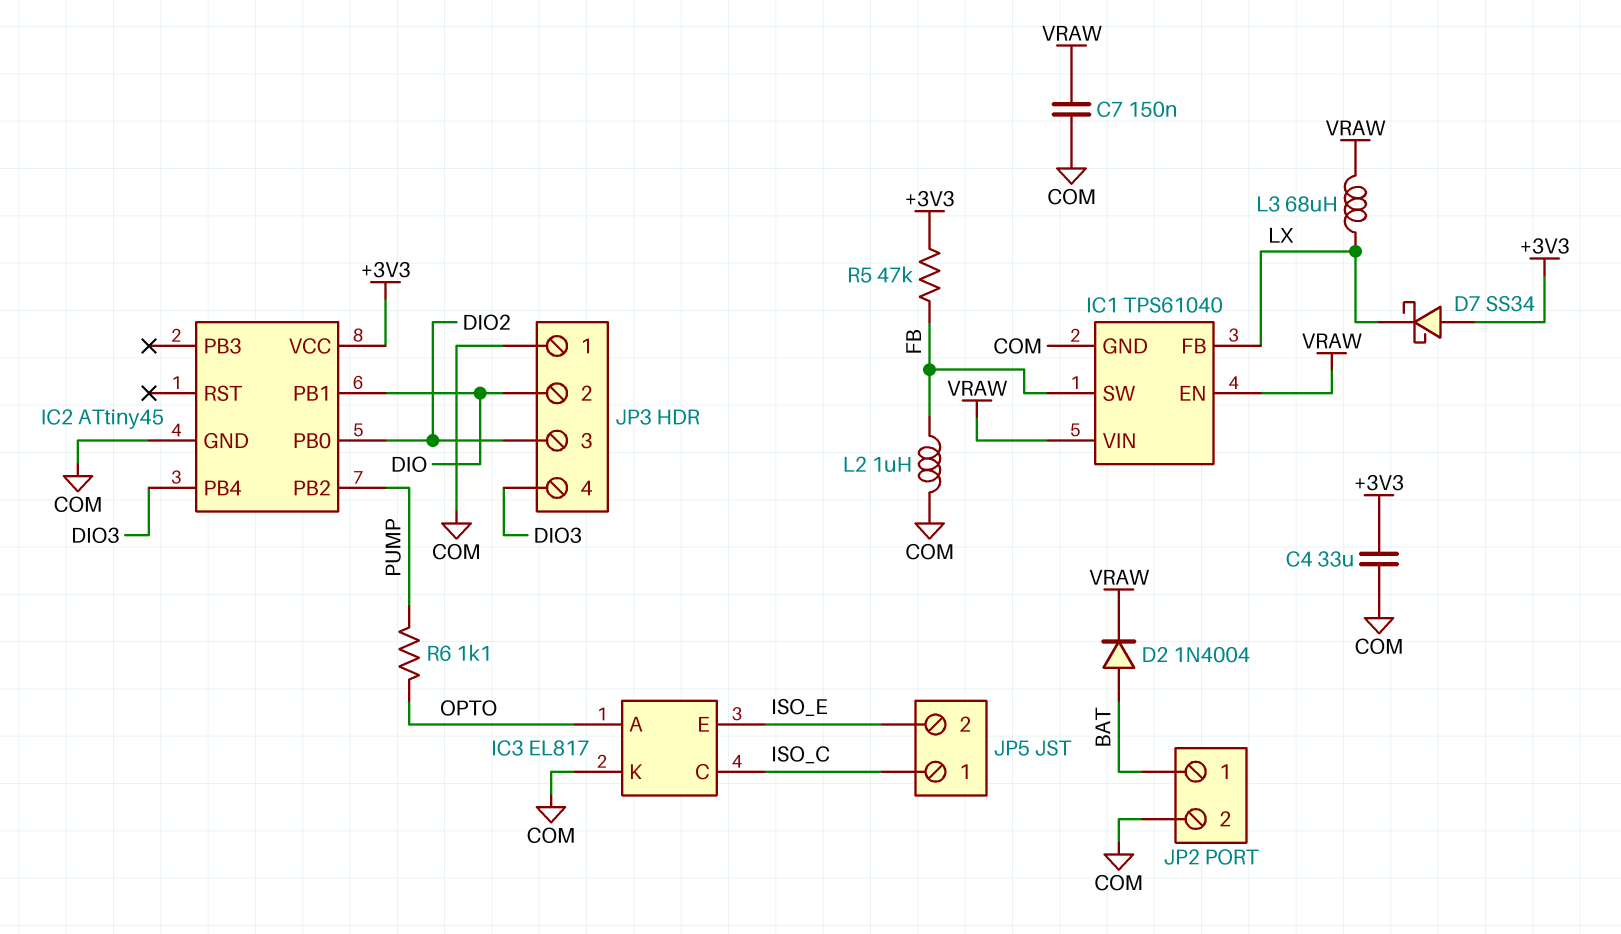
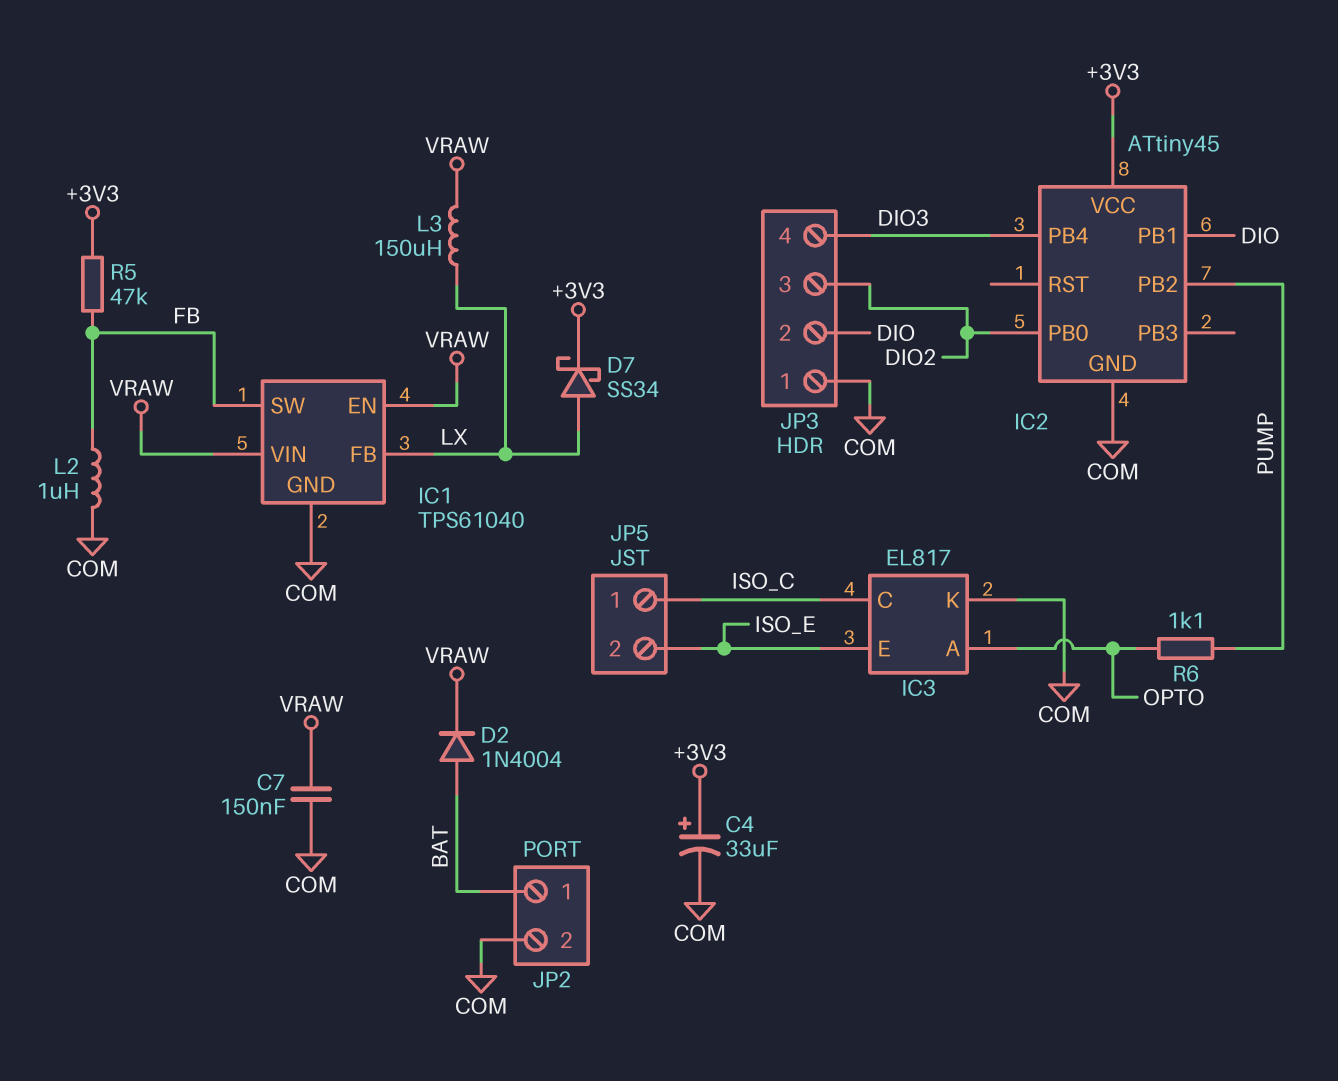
C4: 33uF (+3V3, COM) -> 33uF (plus +3V3, minus COM)
D7: schottky SS34 (A +3V3, K LX) -> schottky SS34 (A LX, K +3V3)
L3: 68uH (LX, VRAW) -> 150uH (LX, VRAW)

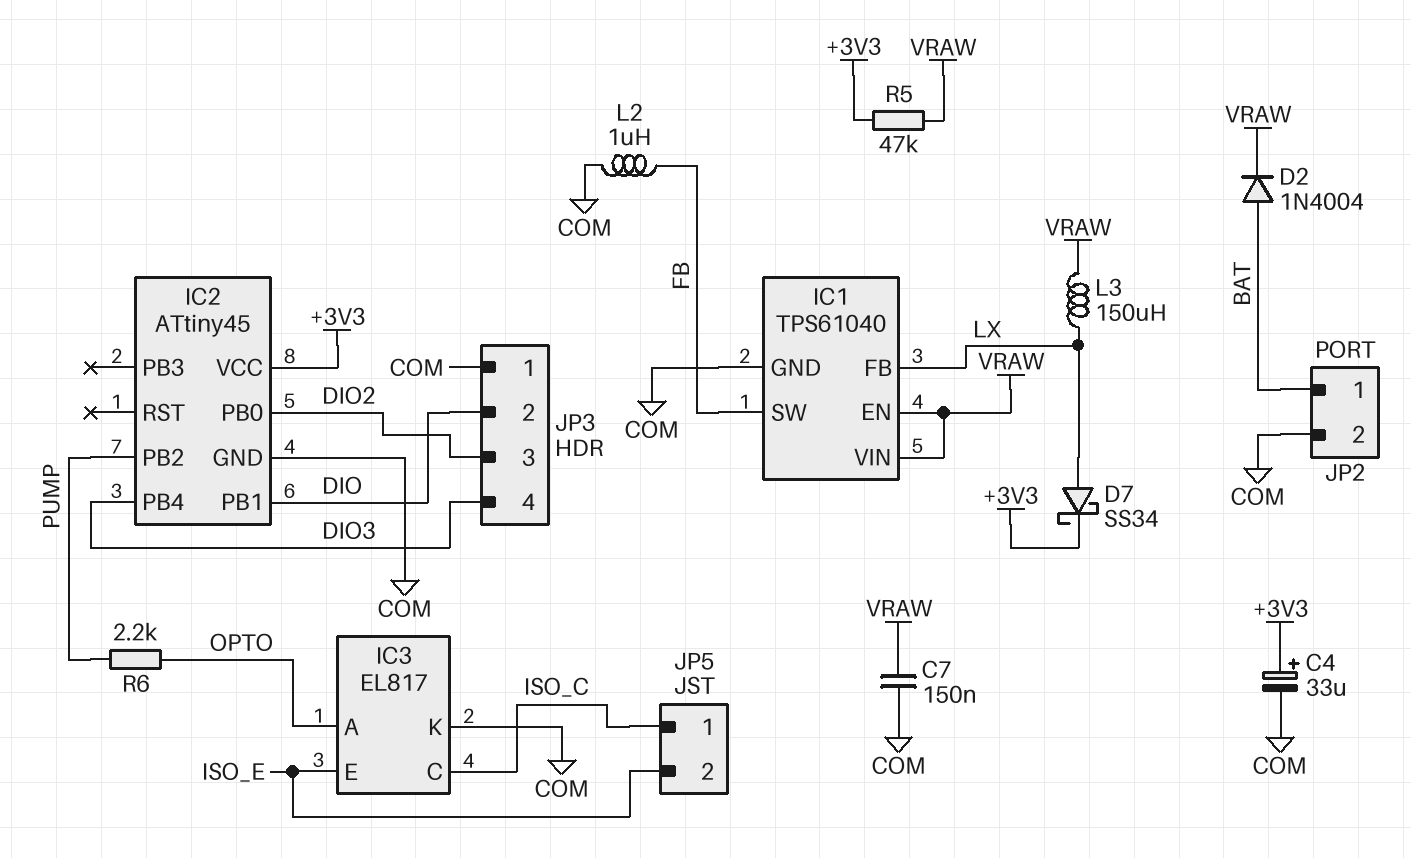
R5: 47k (+3V3, FB) -> 47k (+3V3, VRAW)
R6: 1.1k (OPTO, PUMP) -> 2.2k (OPTO, PUMP)

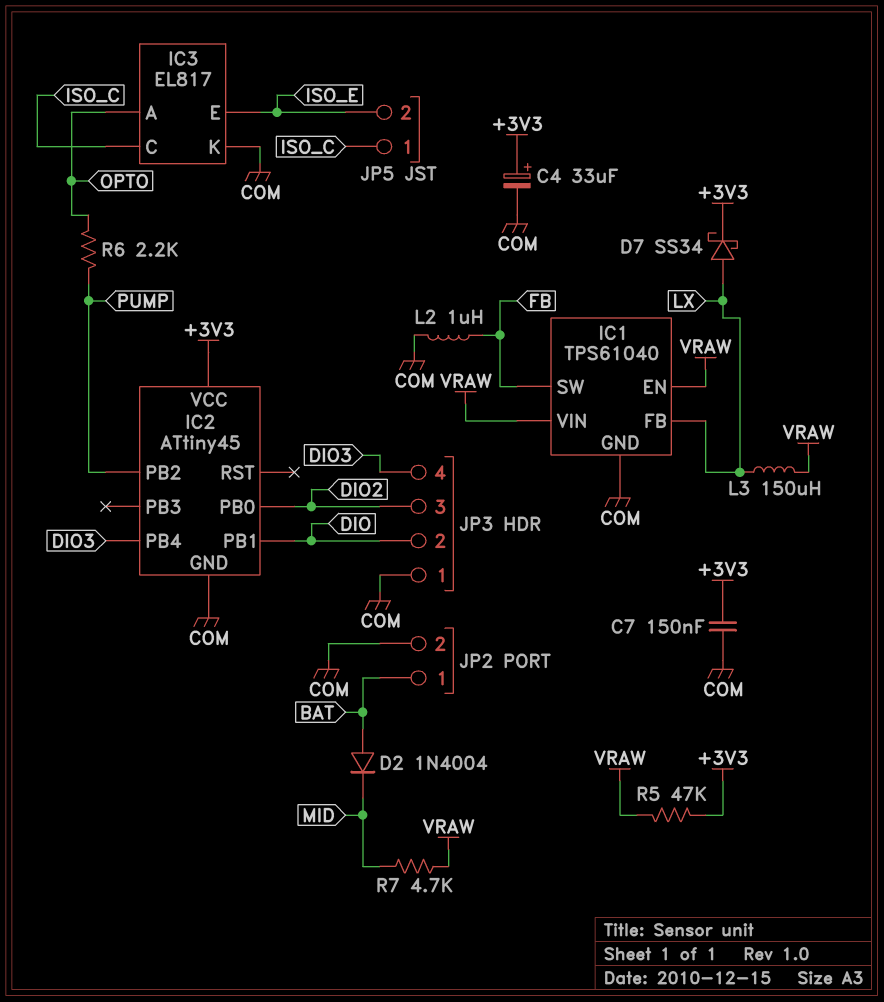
C7: 150nF (COM, VRAW) -> 150nF (+3V3, COM)
D2: diode 1N4004 (A BAT, K VRAW) -> diode 1N4004 (A BAT, K MID)
R7: none -> 4.7k (MID, VRAW)

